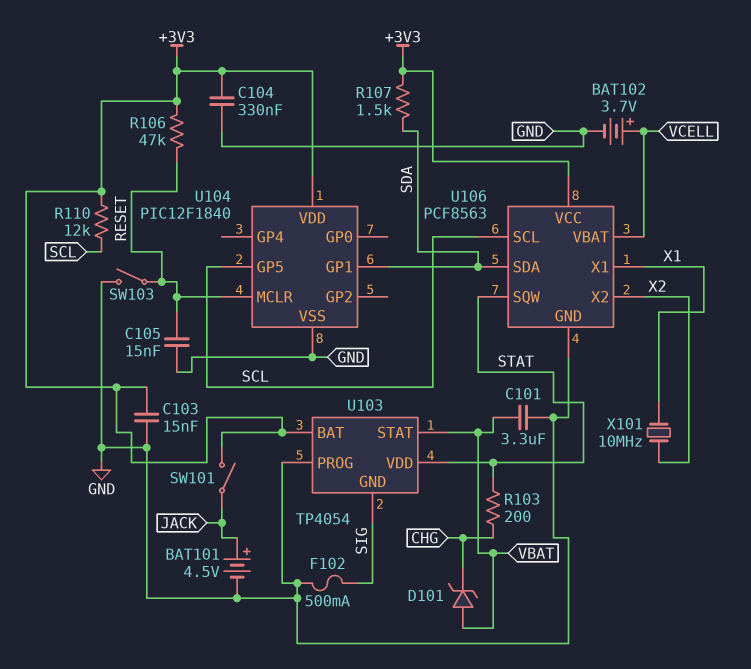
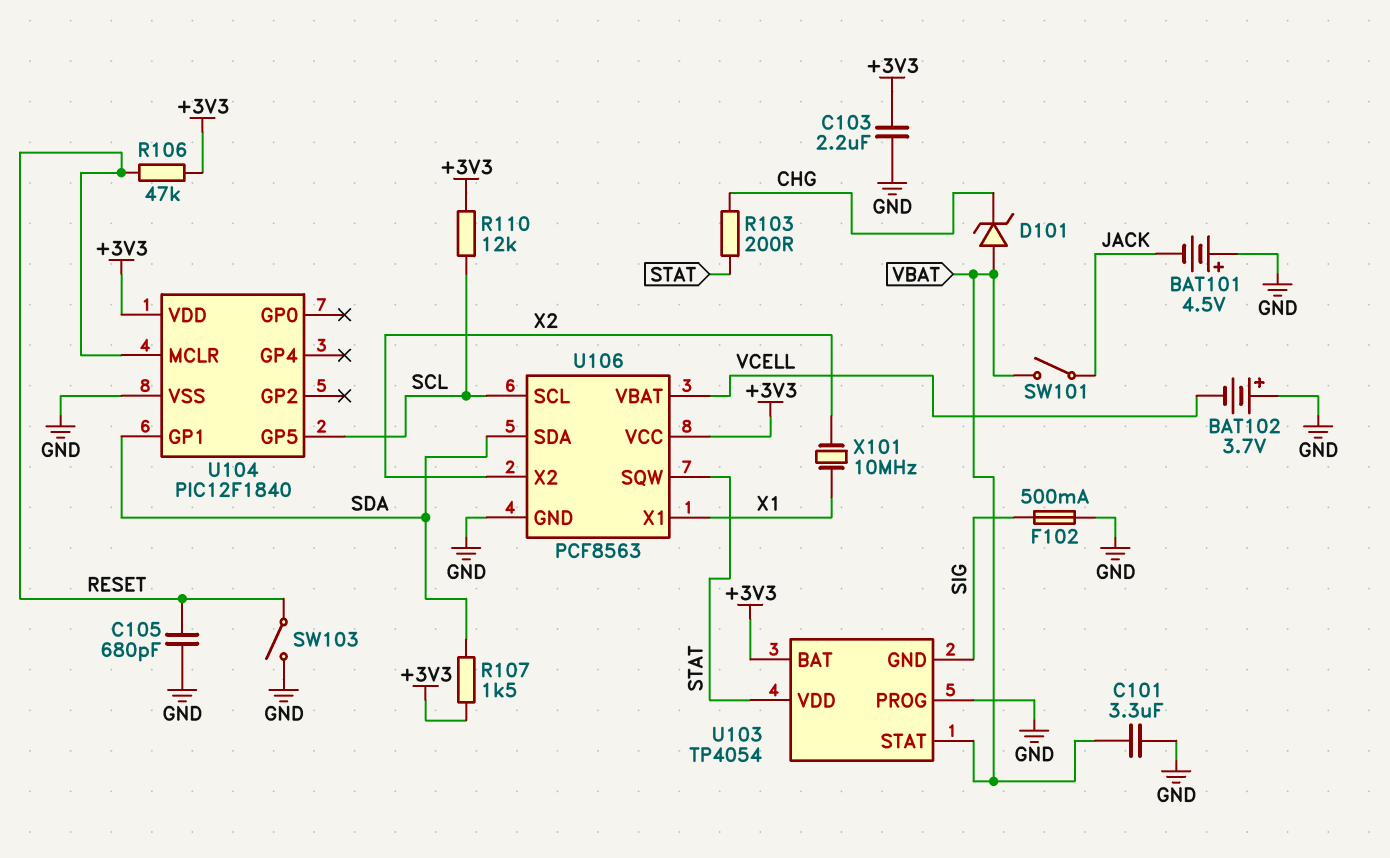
BAT101: 4.5V (plus JACK, minus GND) -> 4.5V (plus GND, minus JACK)
BAT102: 3.7V (plus VCELL, minus GND) -> 3.7V (plus GND, minus VCELL)
C103: 15nF (+3V3, GND) -> 2.2uF (+3V3, GND)
C104: 330nF (+3V3, GND) -> none
C105: 15nF (GND, RESET) -> 680pF (GND, RESET)
SW101: switch (+3V3, JACK) -> switch (JACK, VBAT)

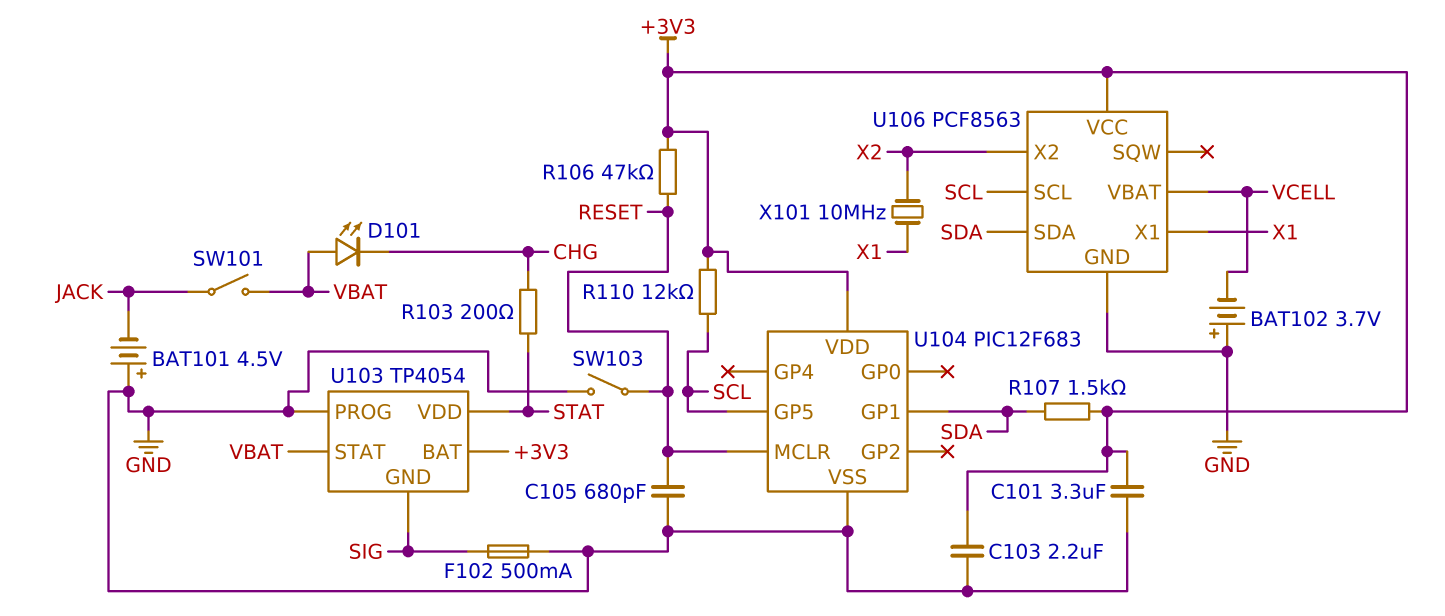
C101: 3.3uF (GND, VBAT) -> 3.3uF (+3V3, GND)
D101: zener (A VBAT, K CHG) -> LED (A VBAT, K CHG)
U104: PIC12F1840 -> PIC12F683
U106 pin SQW: STAT -> none

